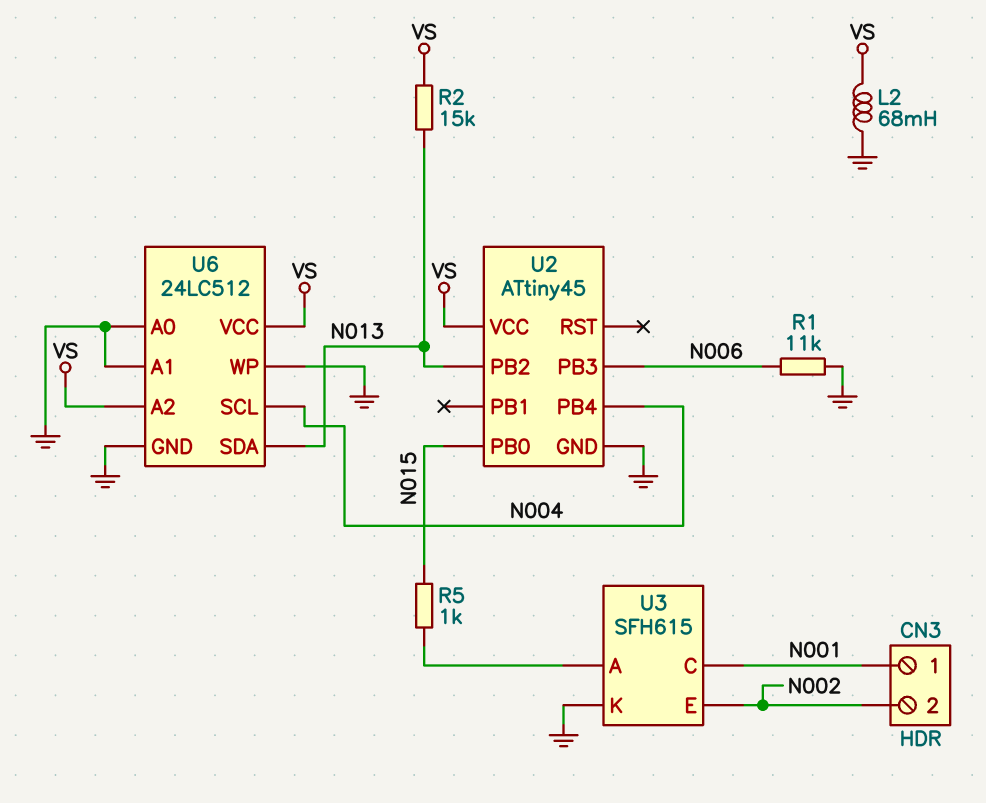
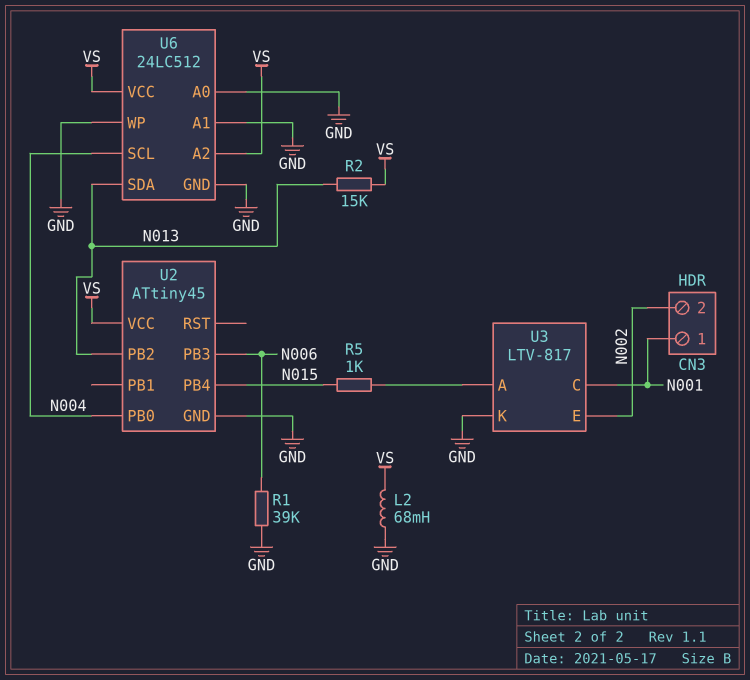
R1: 11k (GND, N006) -> 39k (GND, N006)
U2 pin PB0: N015 -> N004
U2 pin PB4: N004 -> N015
U3: SFH615 -> LTV-817

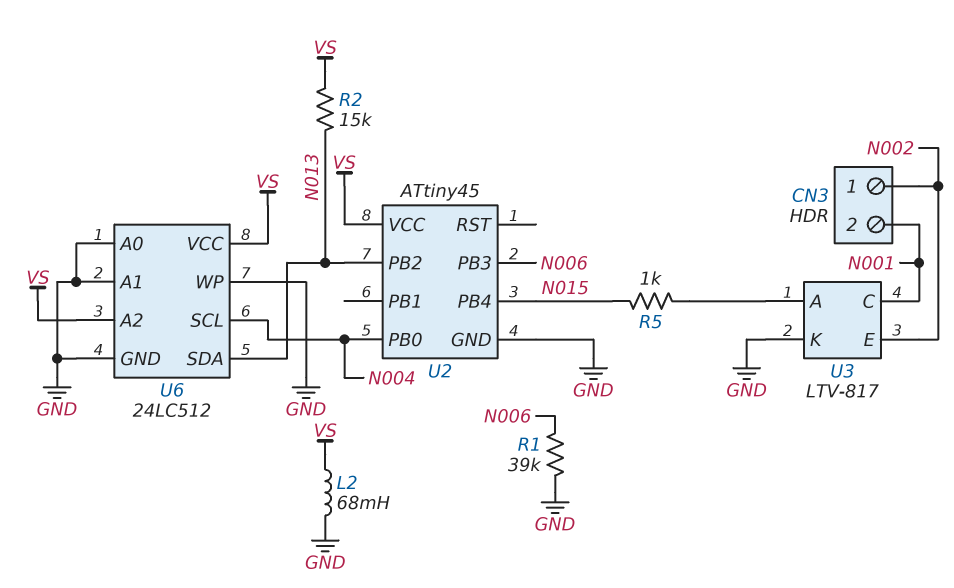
CN3 pin 1: N001 -> N002
CN3 pin 2: N002 -> N001

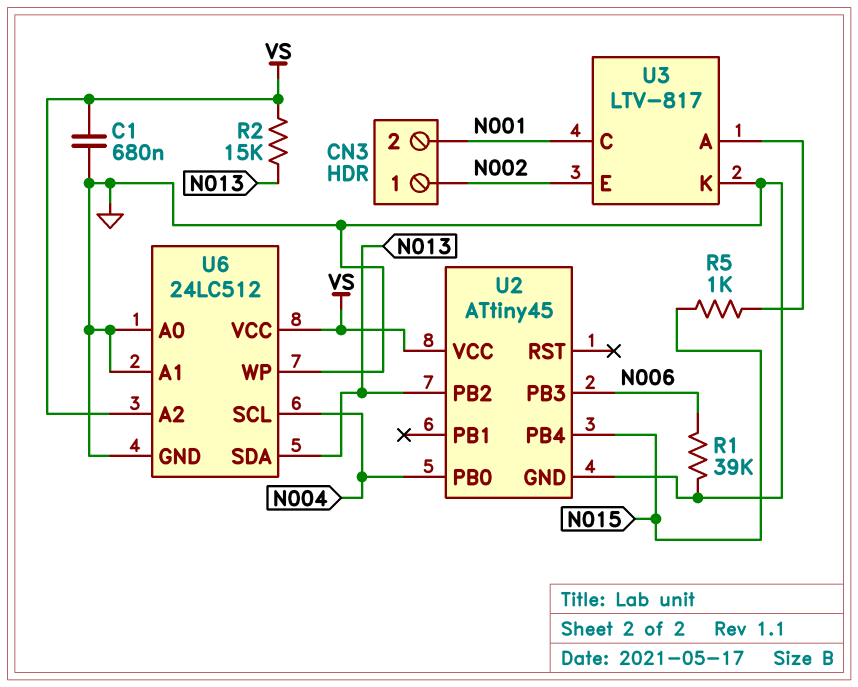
C1: none -> 680nF (GND, VS)
L2: 68mH (GND, VS) -> none

